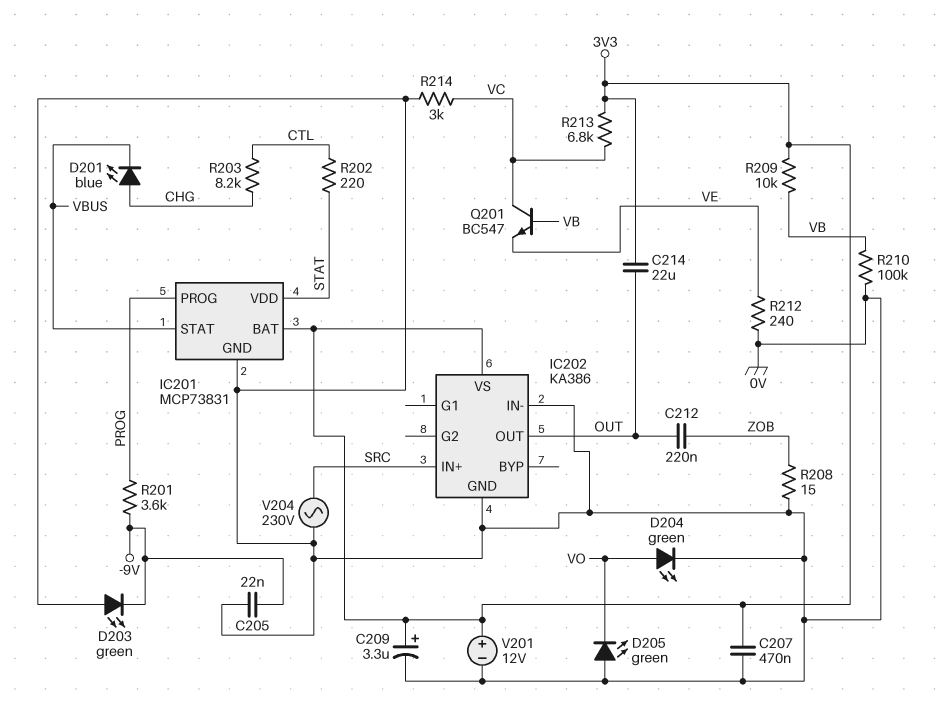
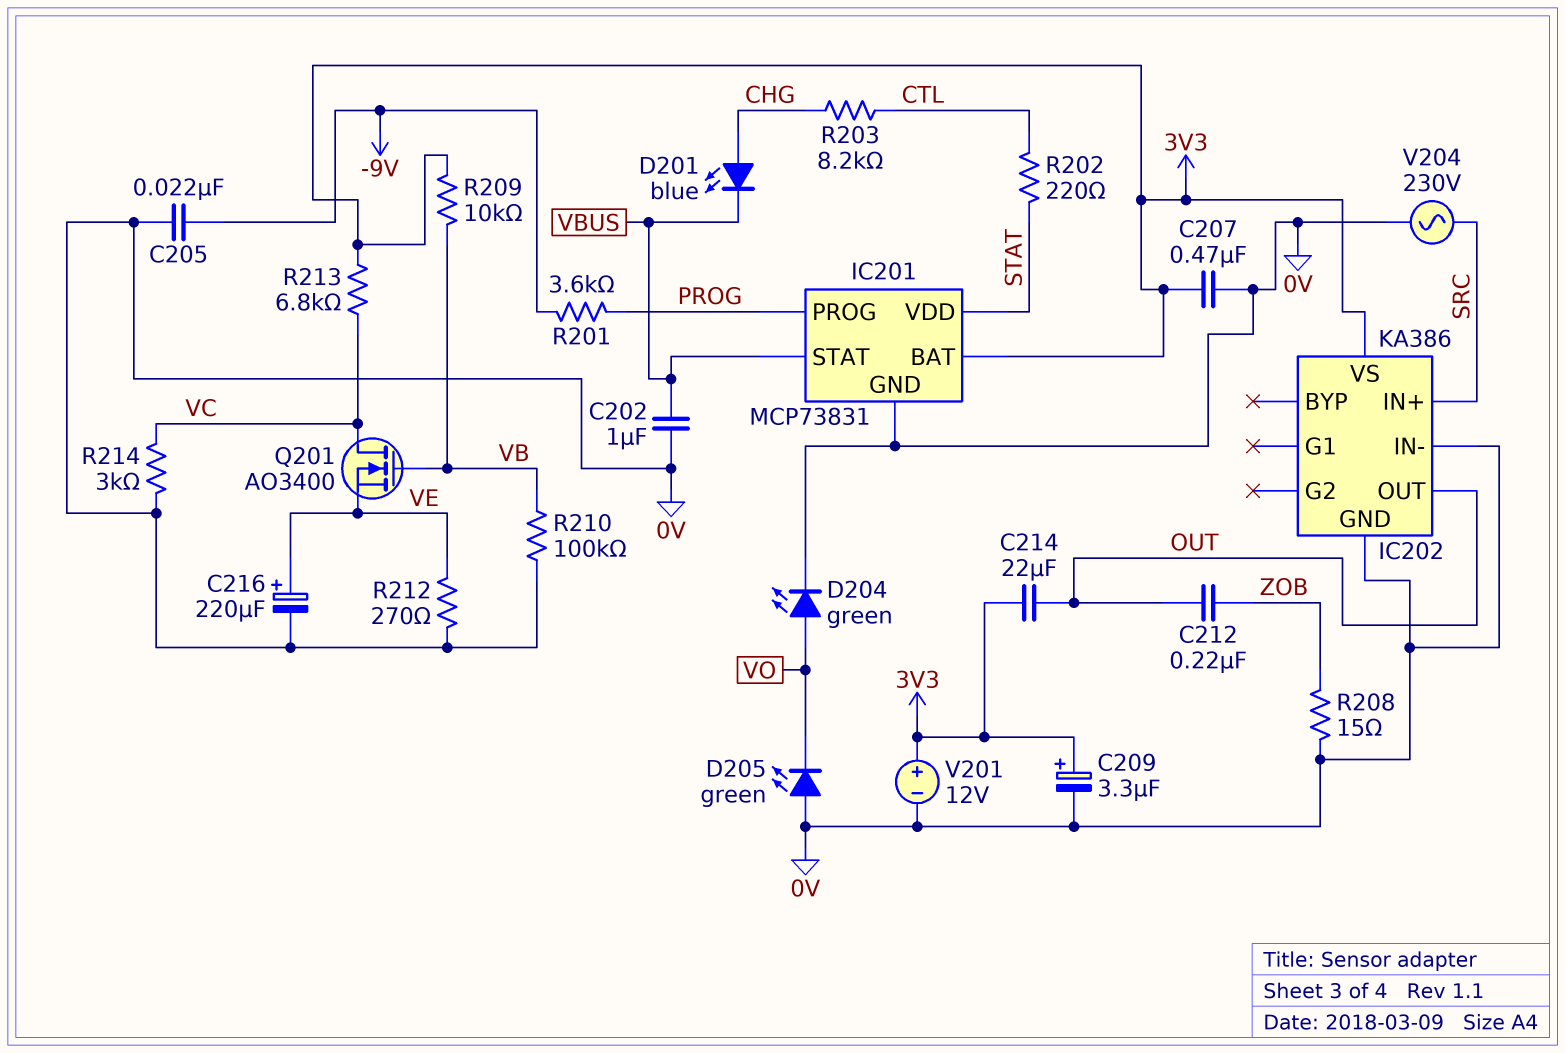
C202: none -> 1uF (0V, VBUS)
C216: none -> 220uF (plus VE, minus 0V)
D203: LED green (A 0V, K -9V) -> none
Q201: NPN BC547 (B VB, C VC, E VE) -> NMOS AO3400 (G VB, D VC, S VE)
R212: 240 (0V, VE) -> 270 (0V, VE)

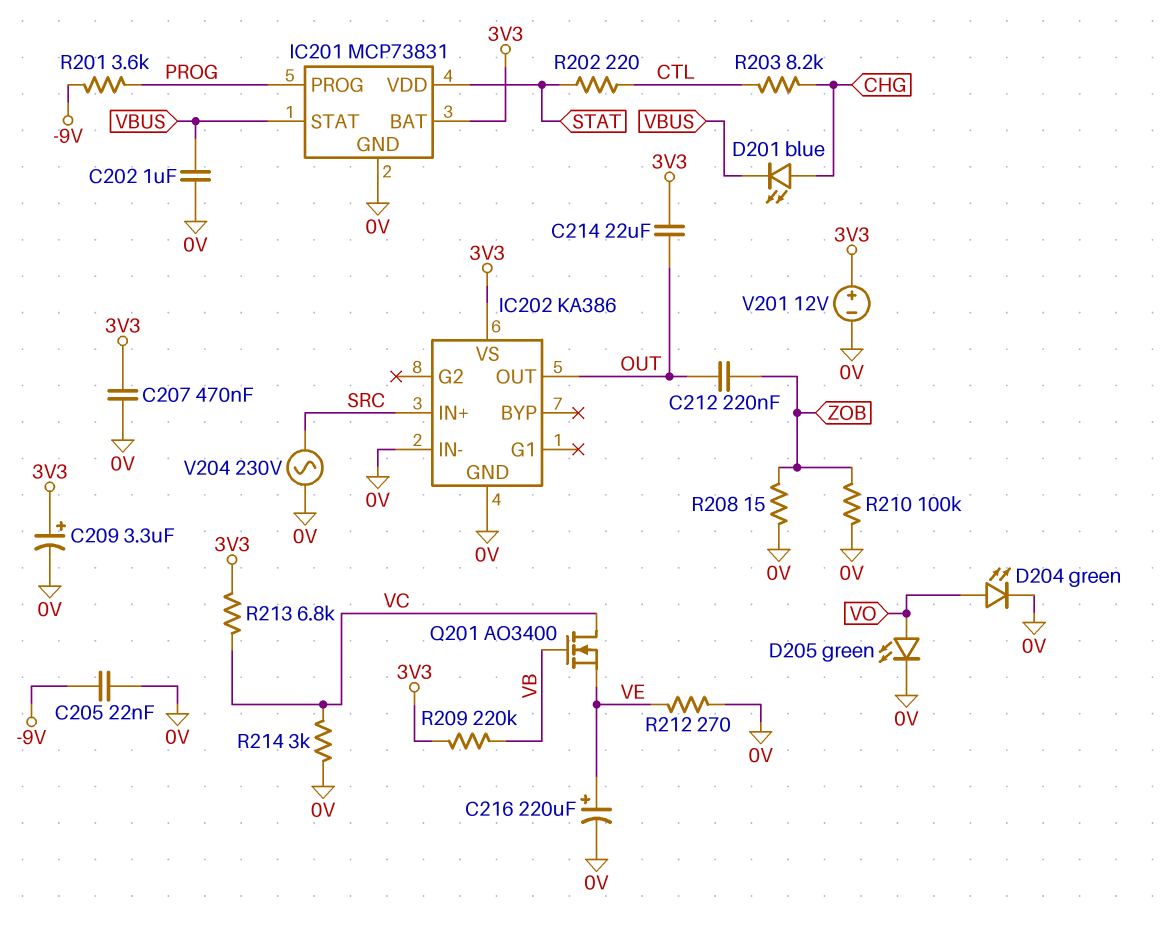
D205: LED green (A 0V, K VO) -> LED green (A VO, K 0V)
R209: 10k (3V3, VB) -> 220k (3V3, VB)
R210: 100k (0V, VB) -> 100k (0V, ZOB)

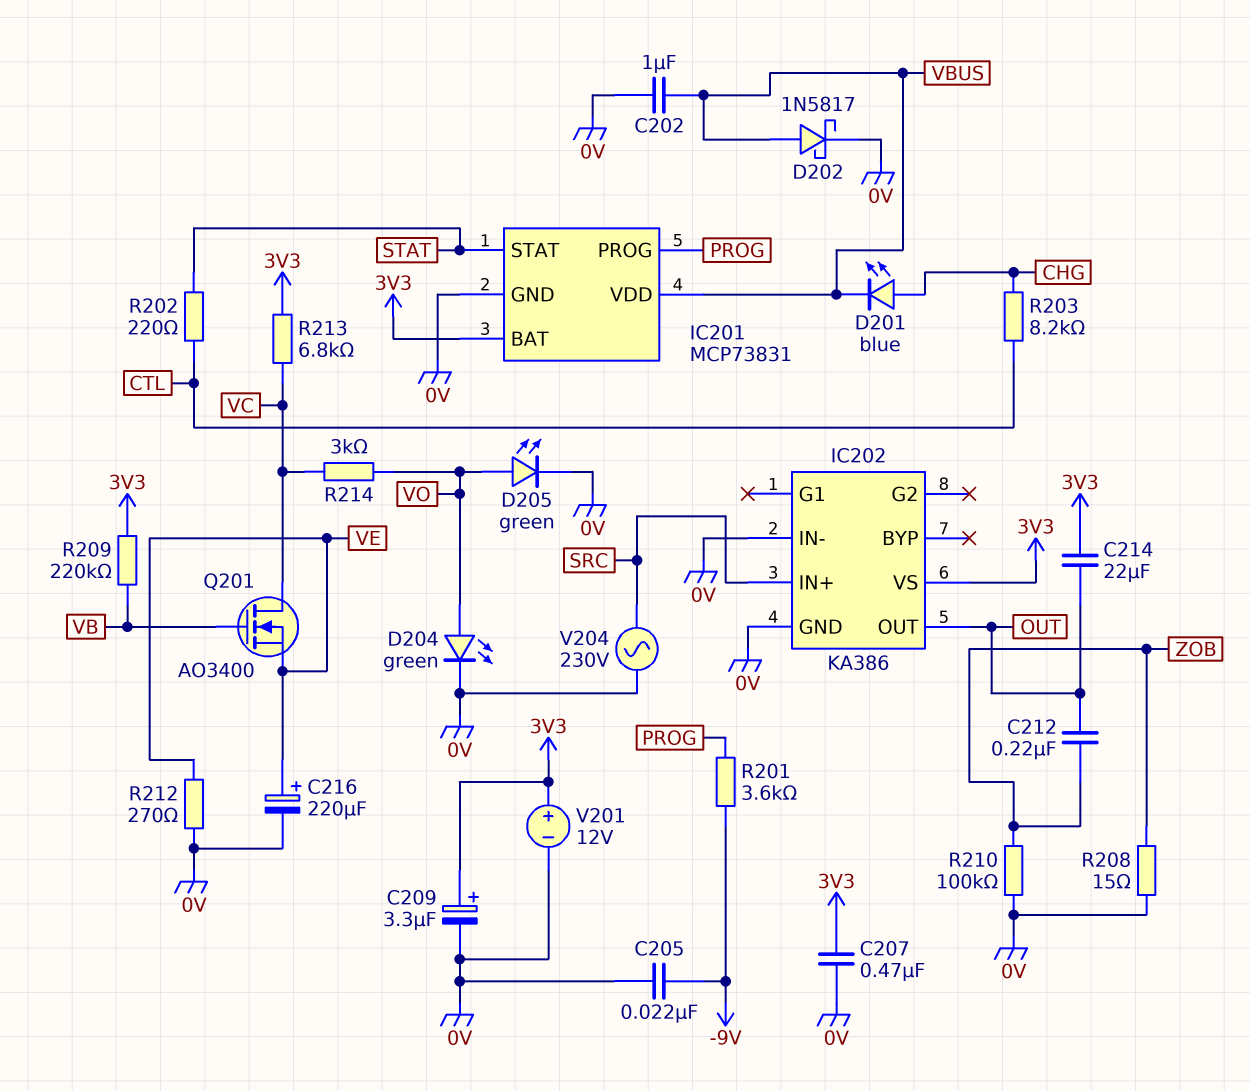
D202: none -> schottky 1N5817 (A VBUS, K 0V)
IC201 pin STAT: VBUS -> STAT
IC201 pin VDD: STAT -> VBUS
R214: 3k (0V, VC) -> 3k (VC, VO)

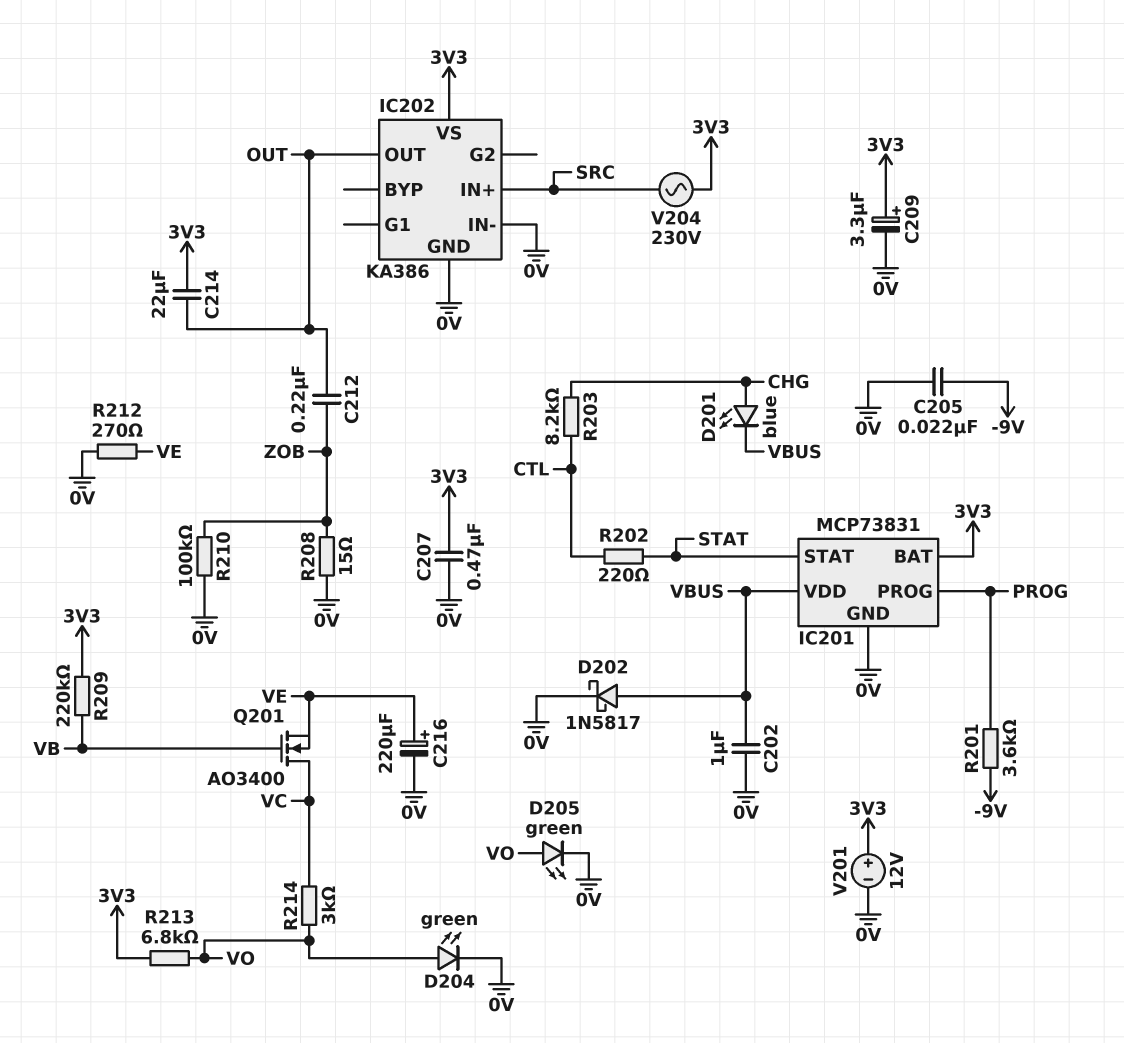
R213: 6.8k (3V3, VC) -> 6.8k (3V3, VO)
V204: AC 230V (0V, SRC) -> AC 230V (3V3, SRC)

